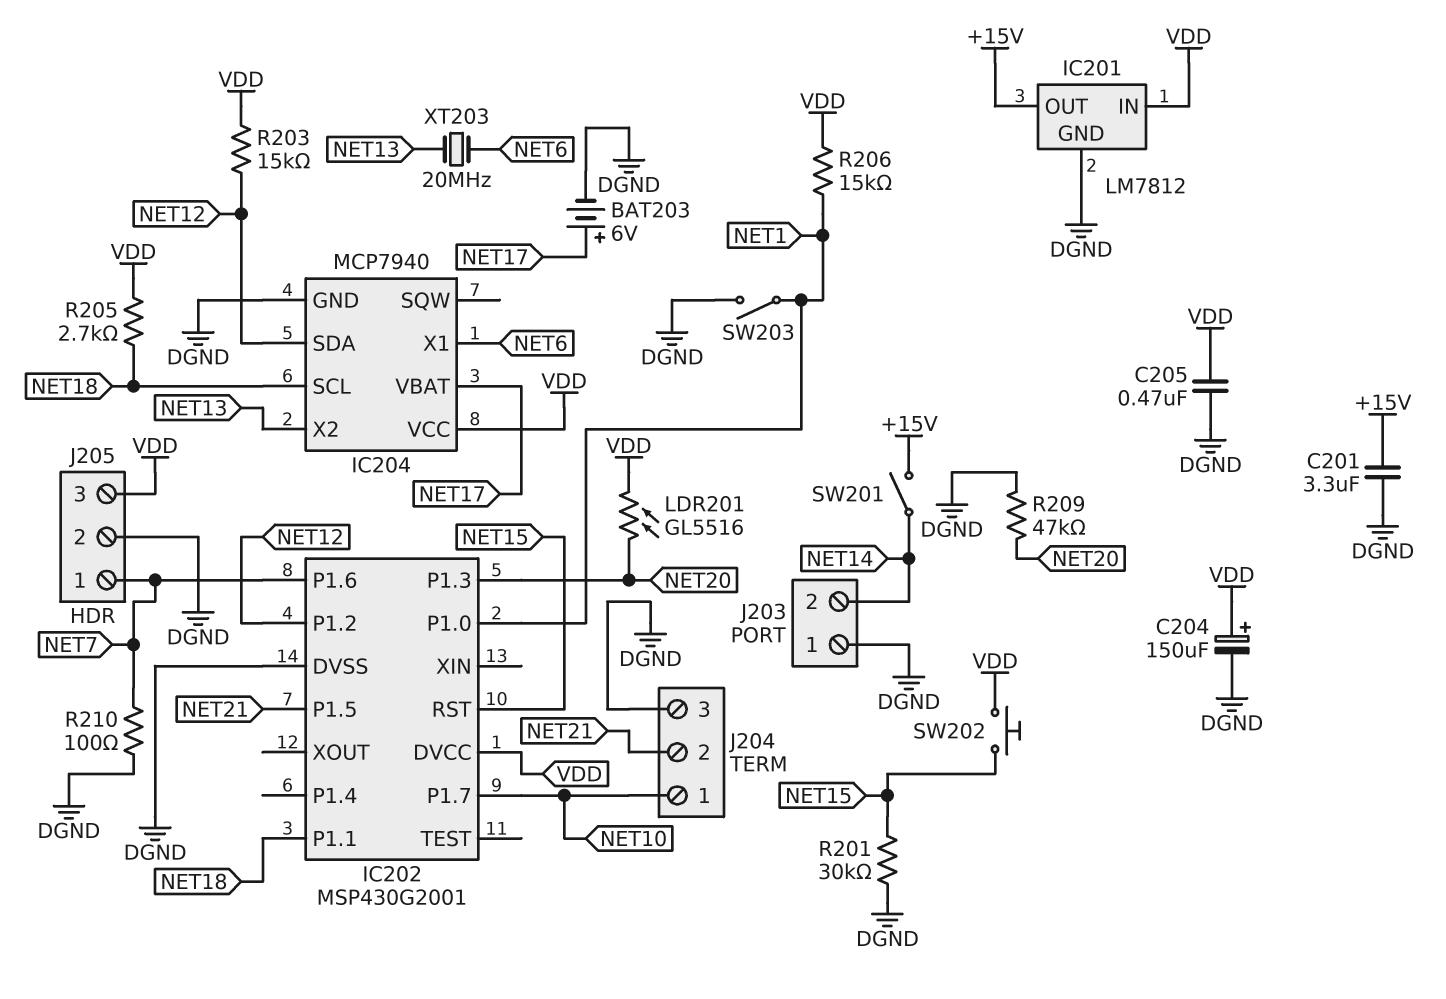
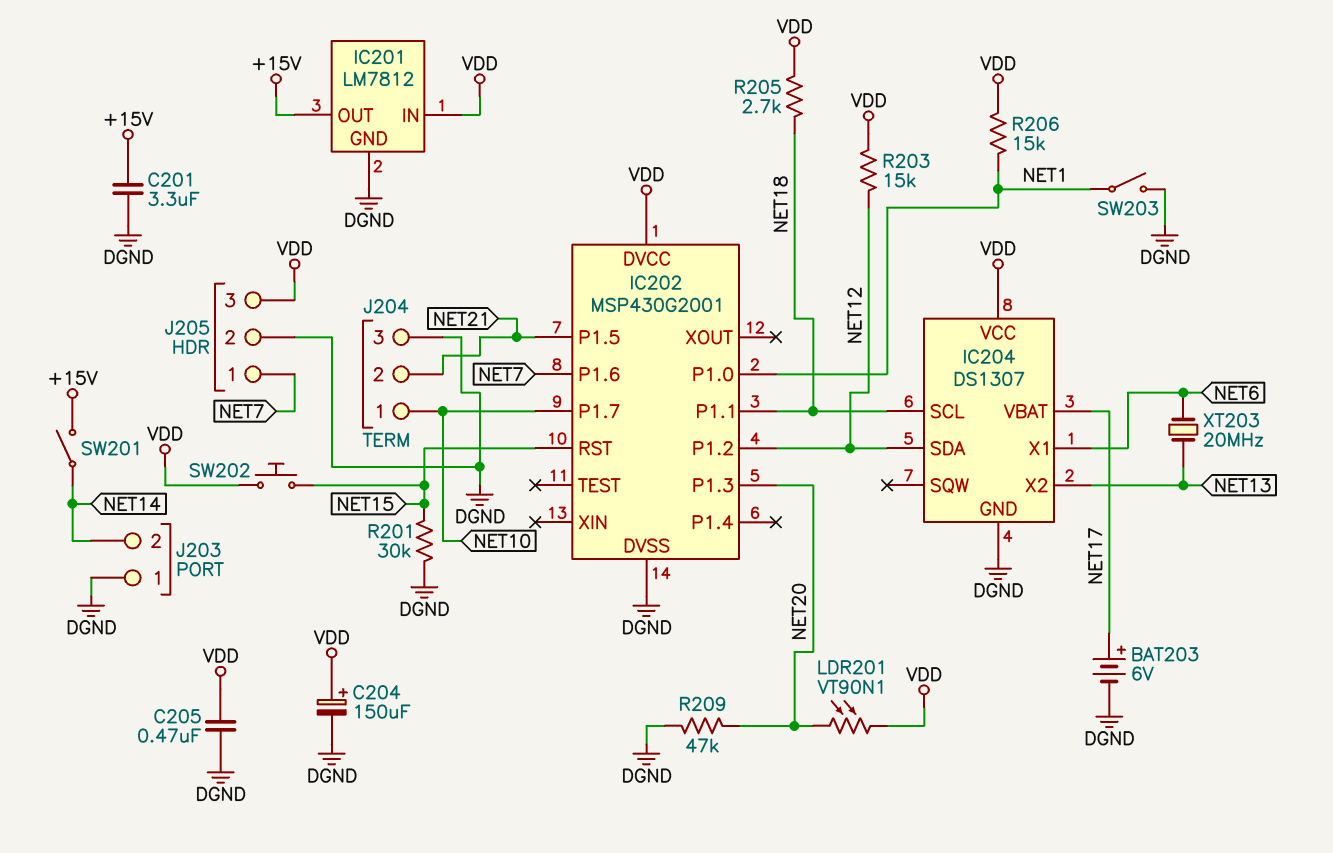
IC204: MCP7940 -> DS1307
LDR201: GL5516 (NET20, VDD) -> VT90N1 (NET20, VDD)
R210: 100 (DGND, NET7) -> none

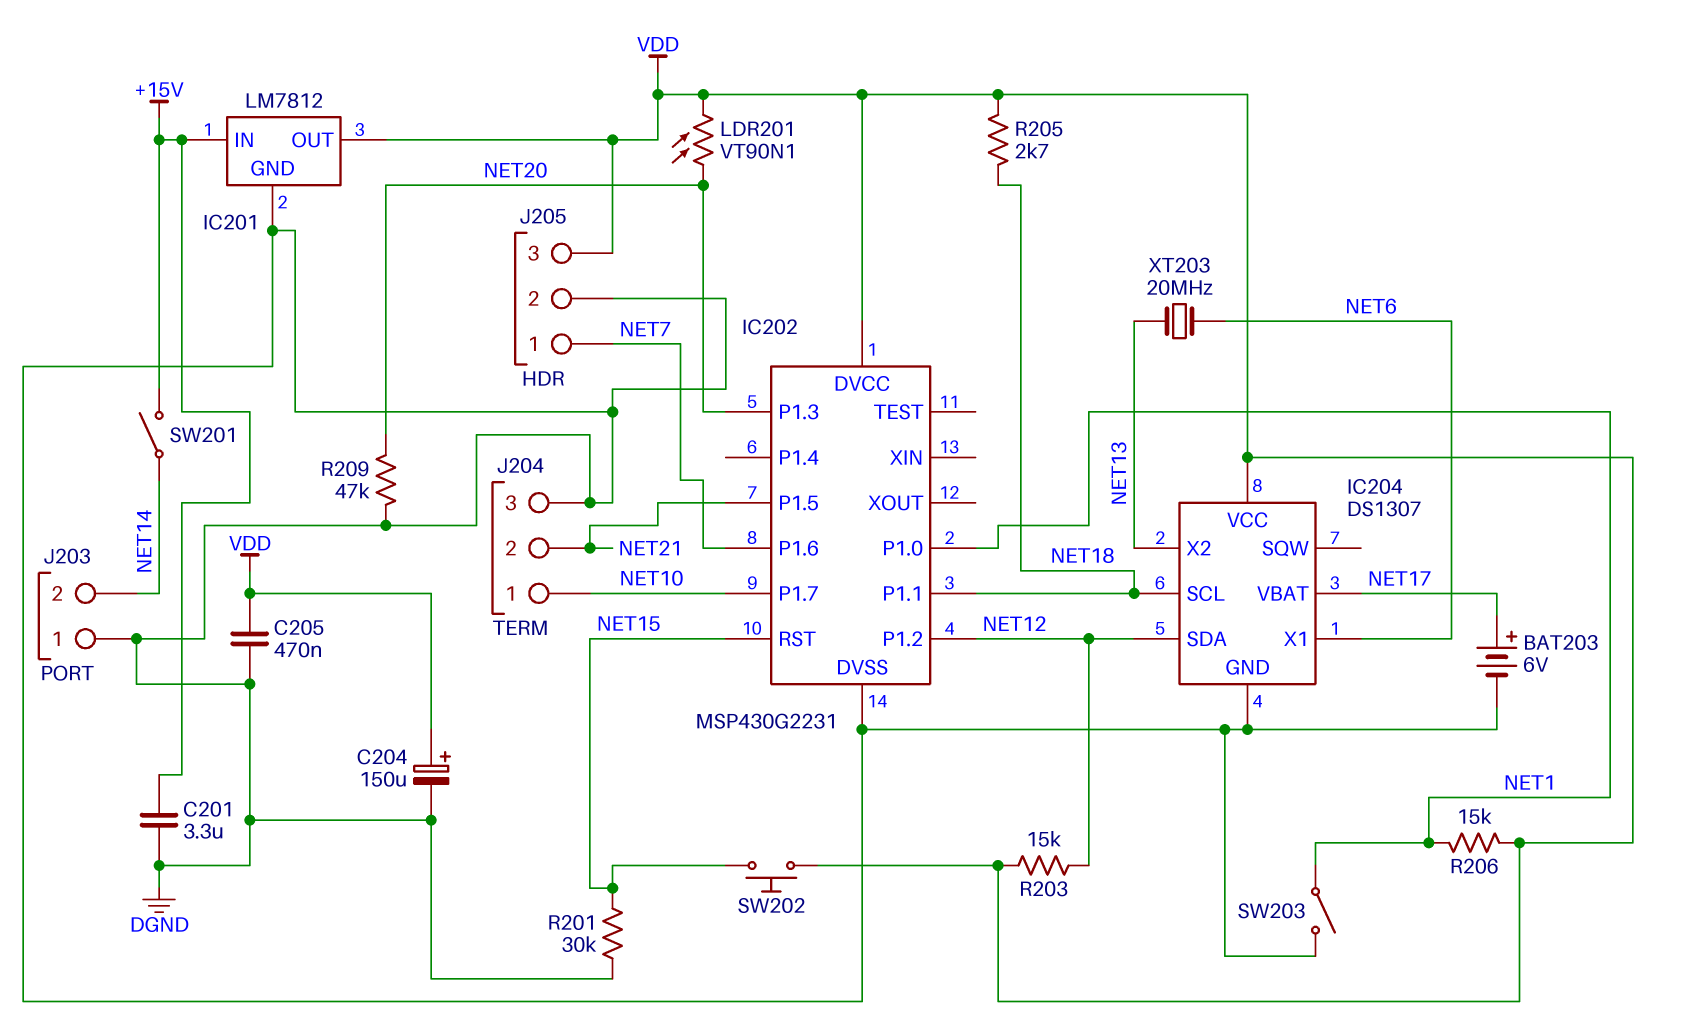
IC201 pin IN: VDD -> +15V
IC201 pin OUT: +15V -> VDD
IC202: MSP430G2001 -> MSP430G2231

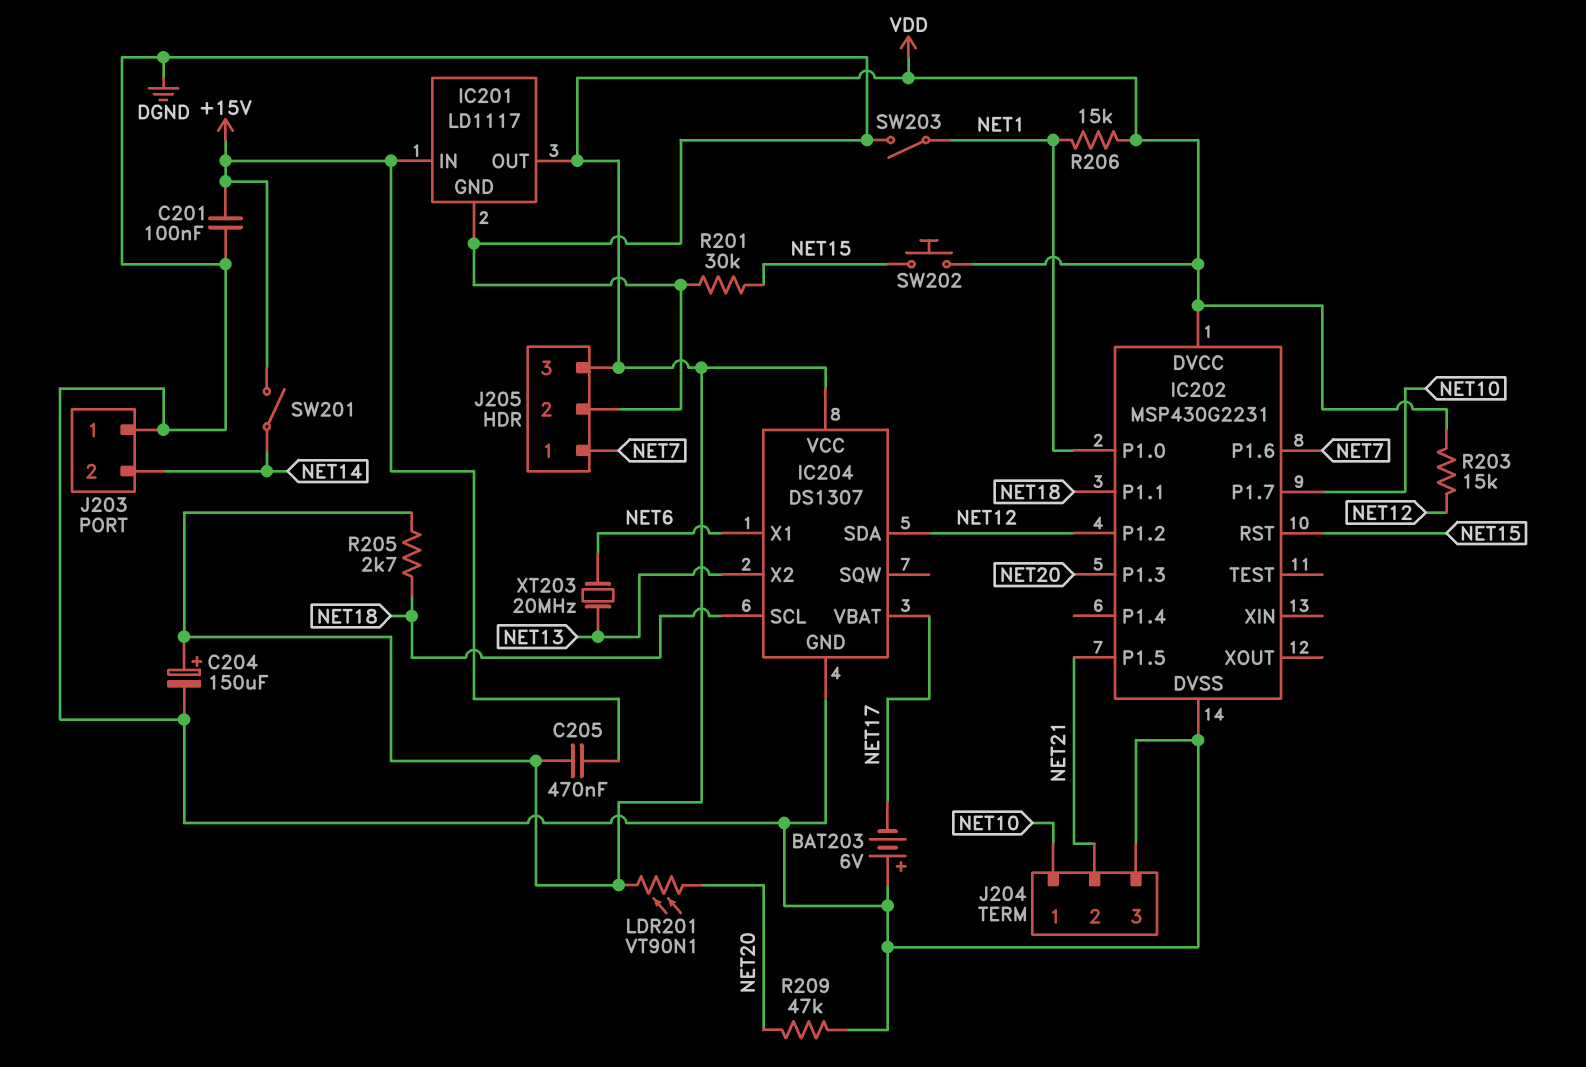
BAT203: 6V (plus NET17, minus DGND) -> 6V (plus DGND, minus NET17)
C201: 3.3uF (+15V, DGND) -> 100nF (+15V, DGND)
C205: 470nF (DGND, VDD) -> 470nF (+15V, VDD)
IC201: LM7812 -> LD1117

